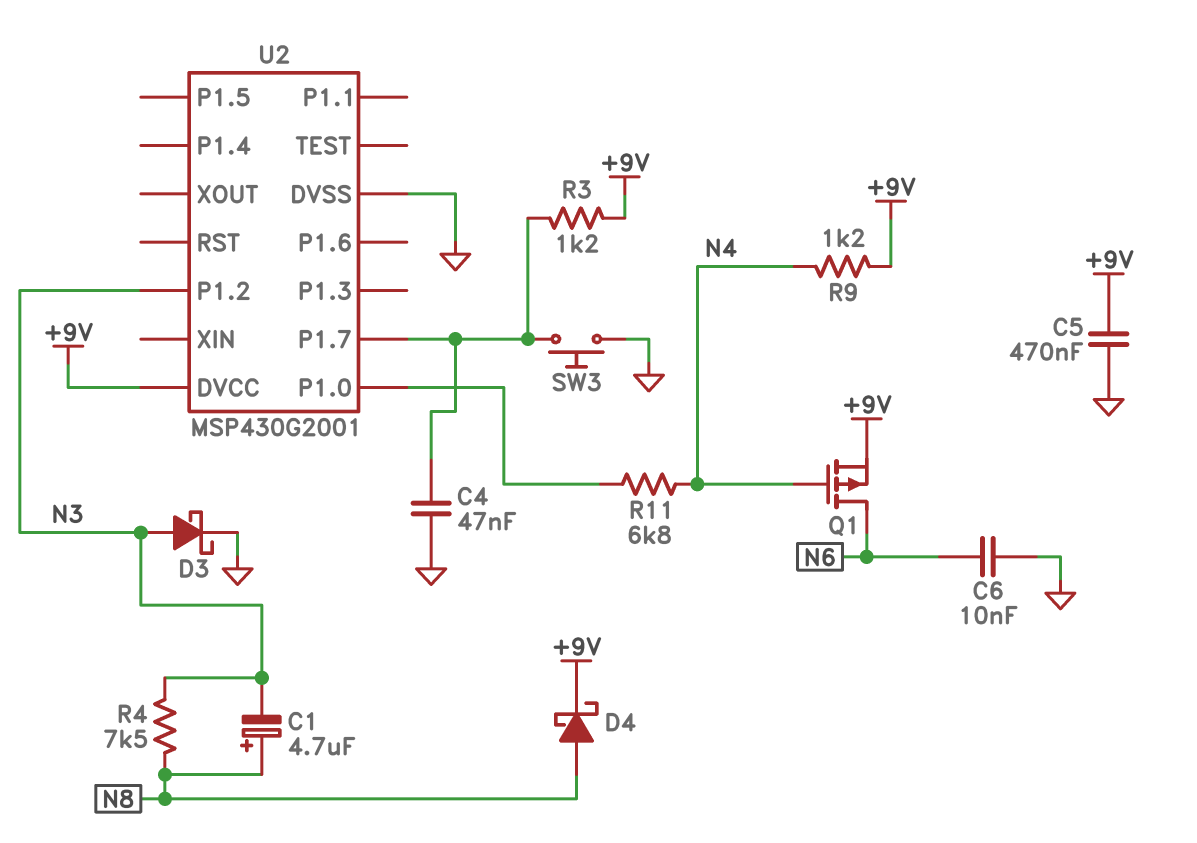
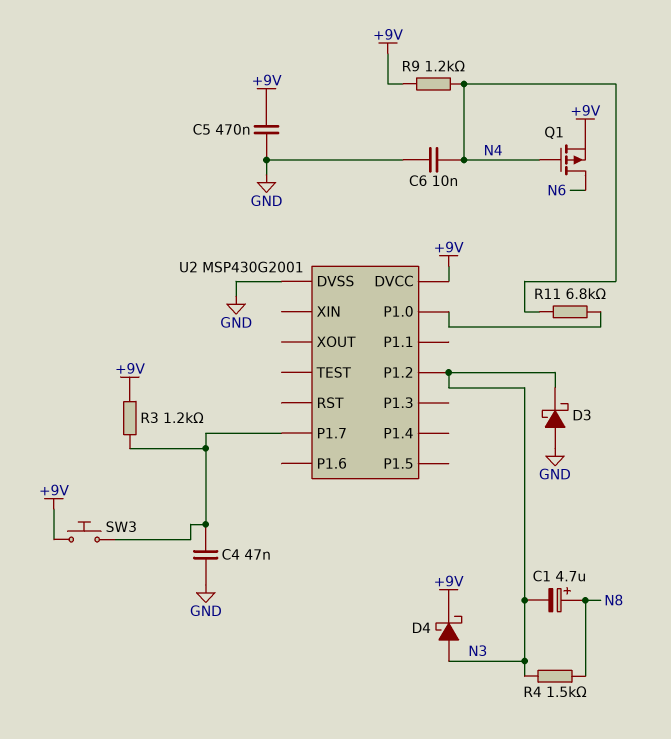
C6: 10nF (GND, N6) -> 10nF (GND, N4)
D3: schottky (A N3, K GND) -> schottky (A GND, K N3)
D4: schottky (A N8, K +9V) -> schottky (A N3, K +9V)
R4: 7.5k (N3, N8) -> 1.5k (N3, N8)
SW3: button (GND, U2/P1.7) -> button (+9V, U2/P1.7)

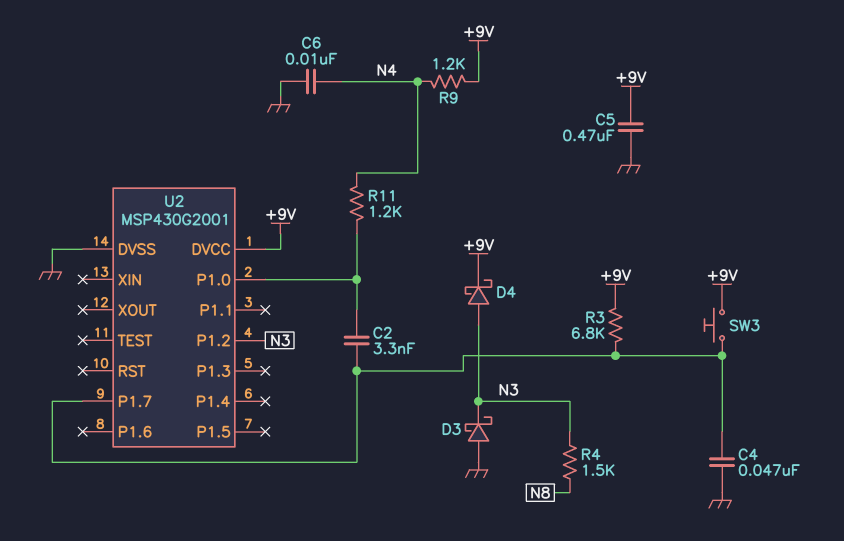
C1: 4.7uF (plus N8, minus N3) -> none
C2: none -> 3.3nF (U2/P1.0, U2/P1.7)
Q1: PMOS (G N4, D N6, S +9V) -> none
R3: 1.2k (+9V, U2/P1.7) -> 6.8k (+9V, U2/P1.7)
R11: 6.8k (N4, U2/P1.0) -> 1.2k (N4, U2/P1.0)

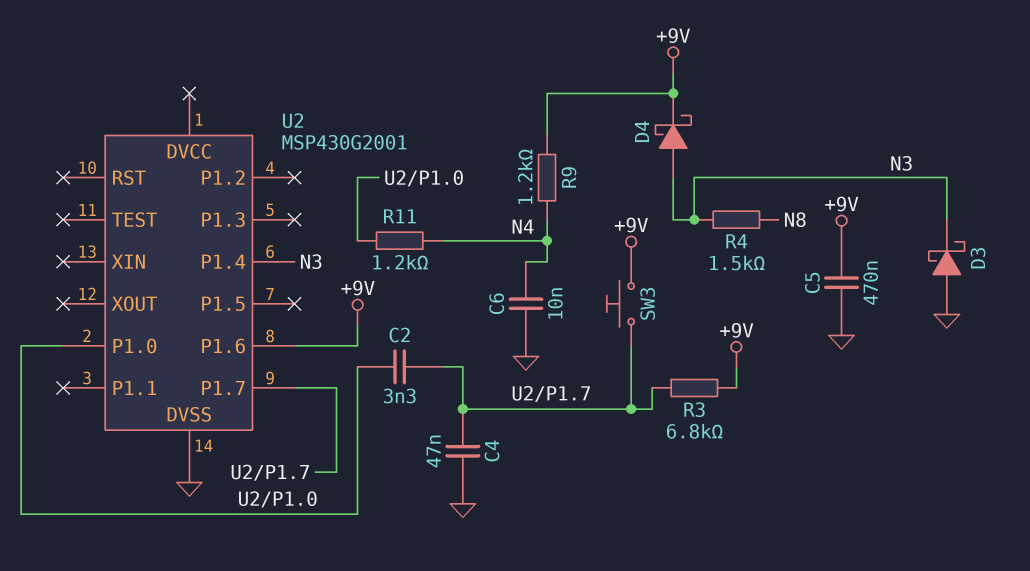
U2 pin DVCC: +9V -> none
U2 pin P1.2: N3 -> none
U2 pin P1.4: none -> N3
U2 pin P1.6: none -> +9V

